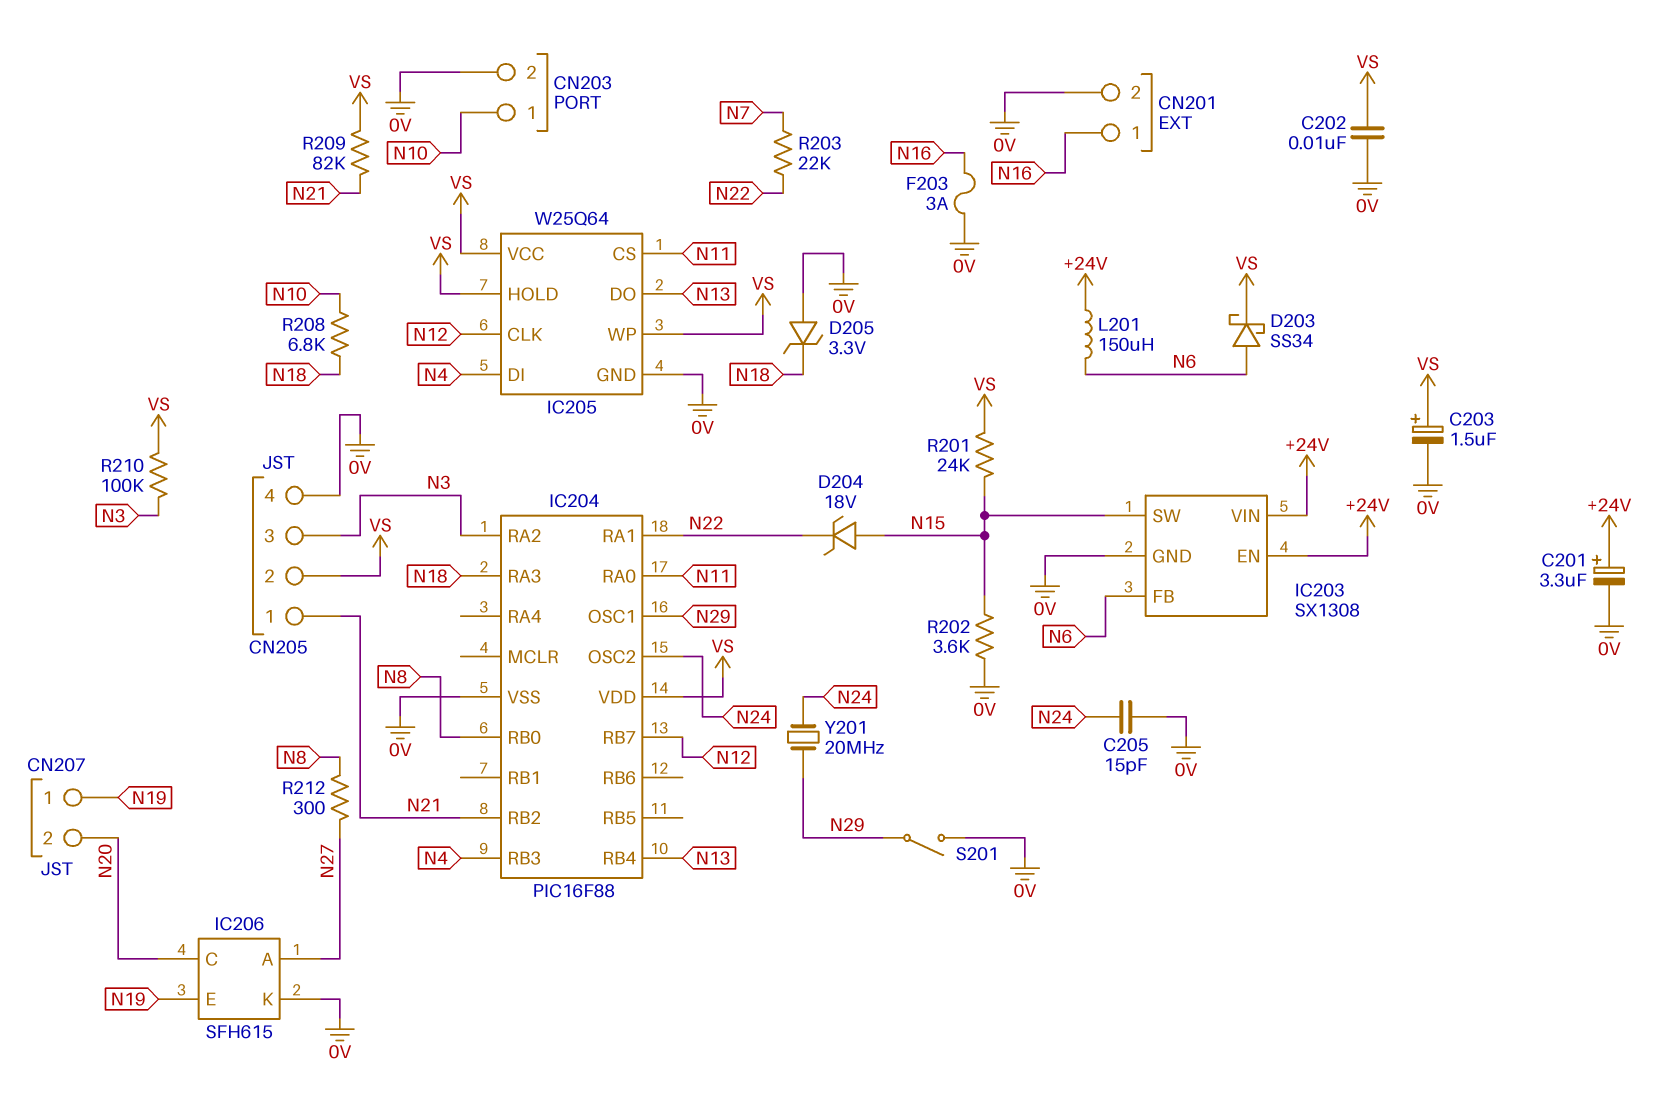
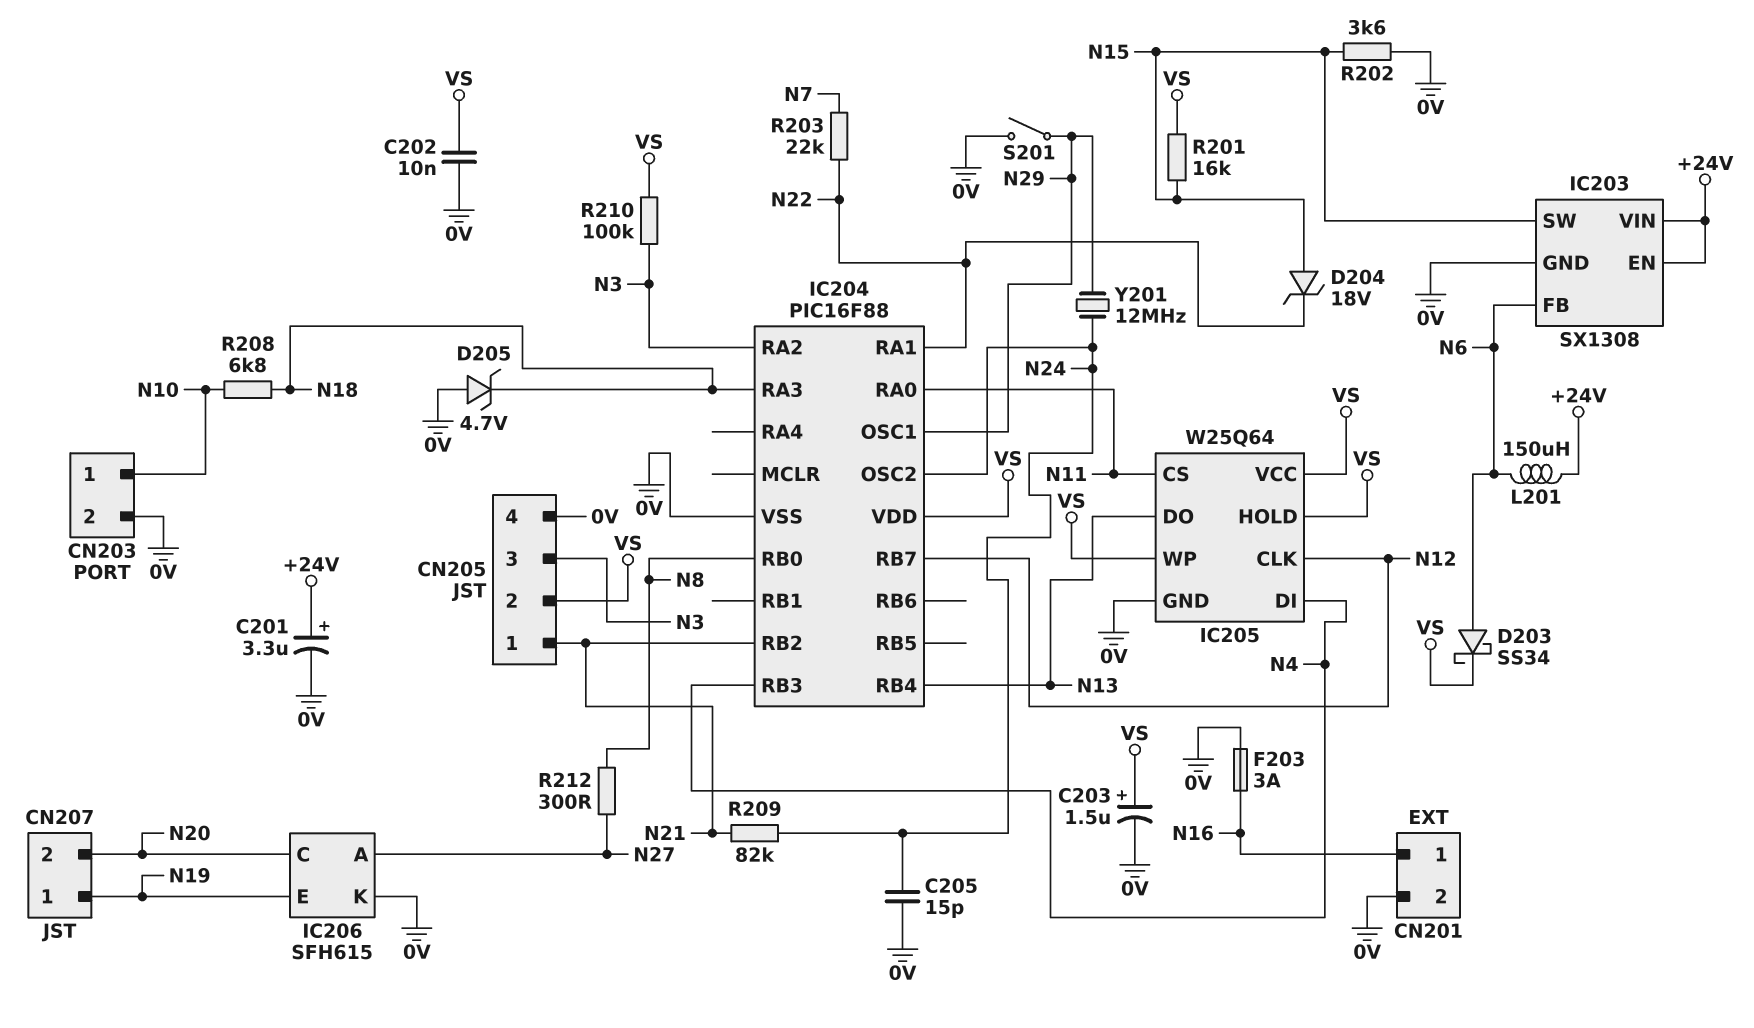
D205: zener 3.3V (A 0V, K N18) -> zener 4.7V (A 0V, K N18)
R201: 24k (N15, VS) -> 16k (N15, VS)
R209: 82k (N21, VS) -> 82k (N21, N24)
Y201: 20MHz (N24, N29) -> 12MHz (N24, N29)

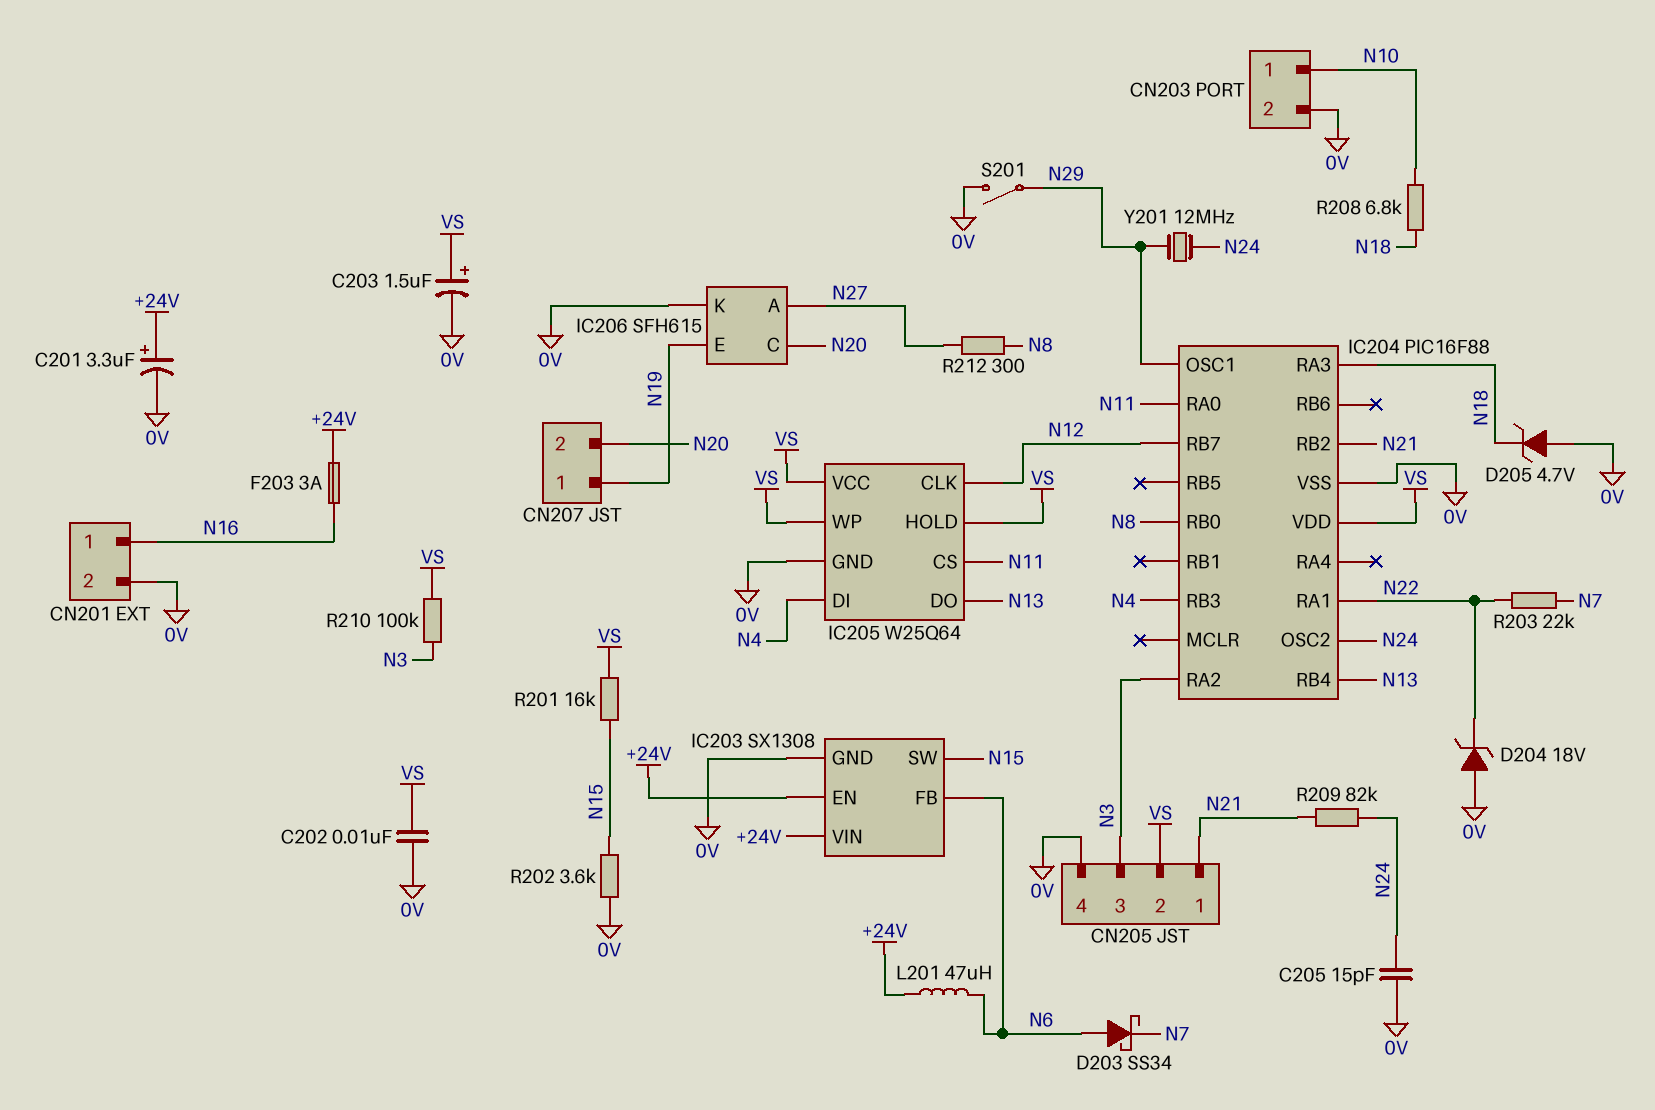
D203: schottky SS34 (A N6, K VS) -> schottky SS34 (A N6, K N7)
D204: zener 18V (A N15, K N22) -> zener 18V (A 0V, K N22)
F203: 3A (0V, N16) -> 3A (+24V, N16)
L201: 150uH (+24V, N6) -> 47uH (+24V, N6)

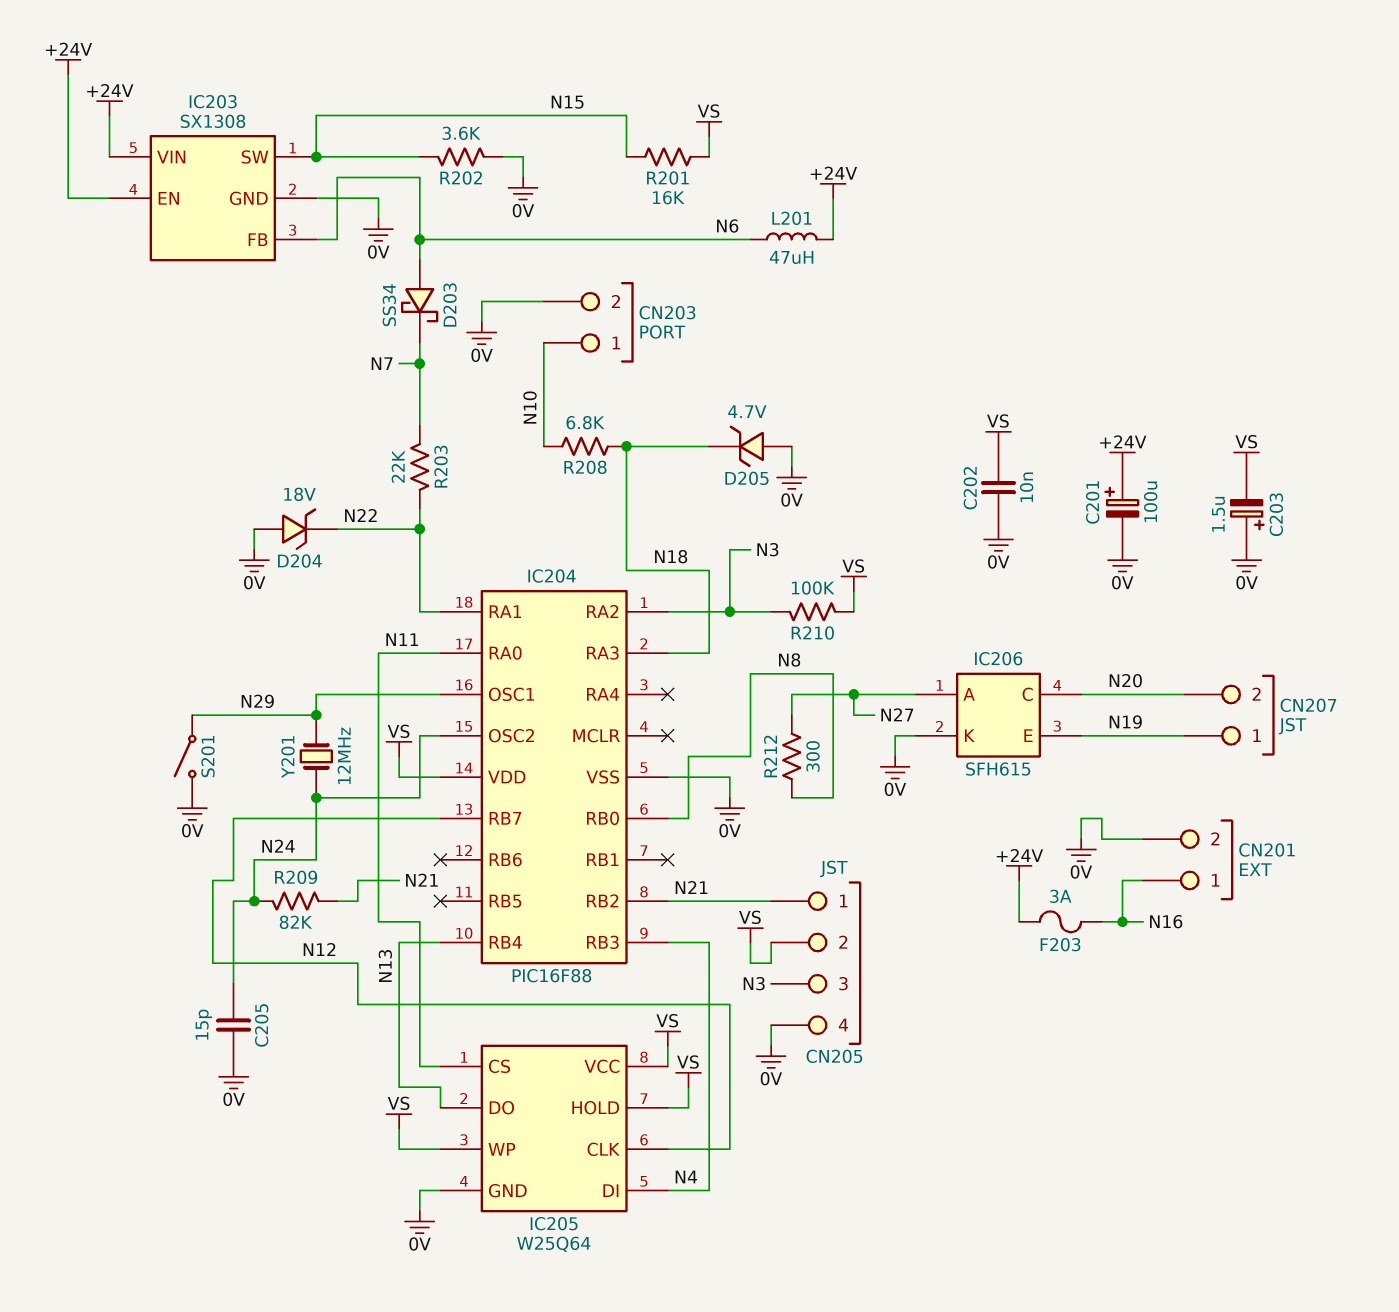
C201: 3.3uF (plus +24V, minus 0V) -> 100uF (plus +24V, minus 0V)
C203: 1.5uF (plus VS, minus 0V) -> 1.5uF (plus 0V, minus VS)

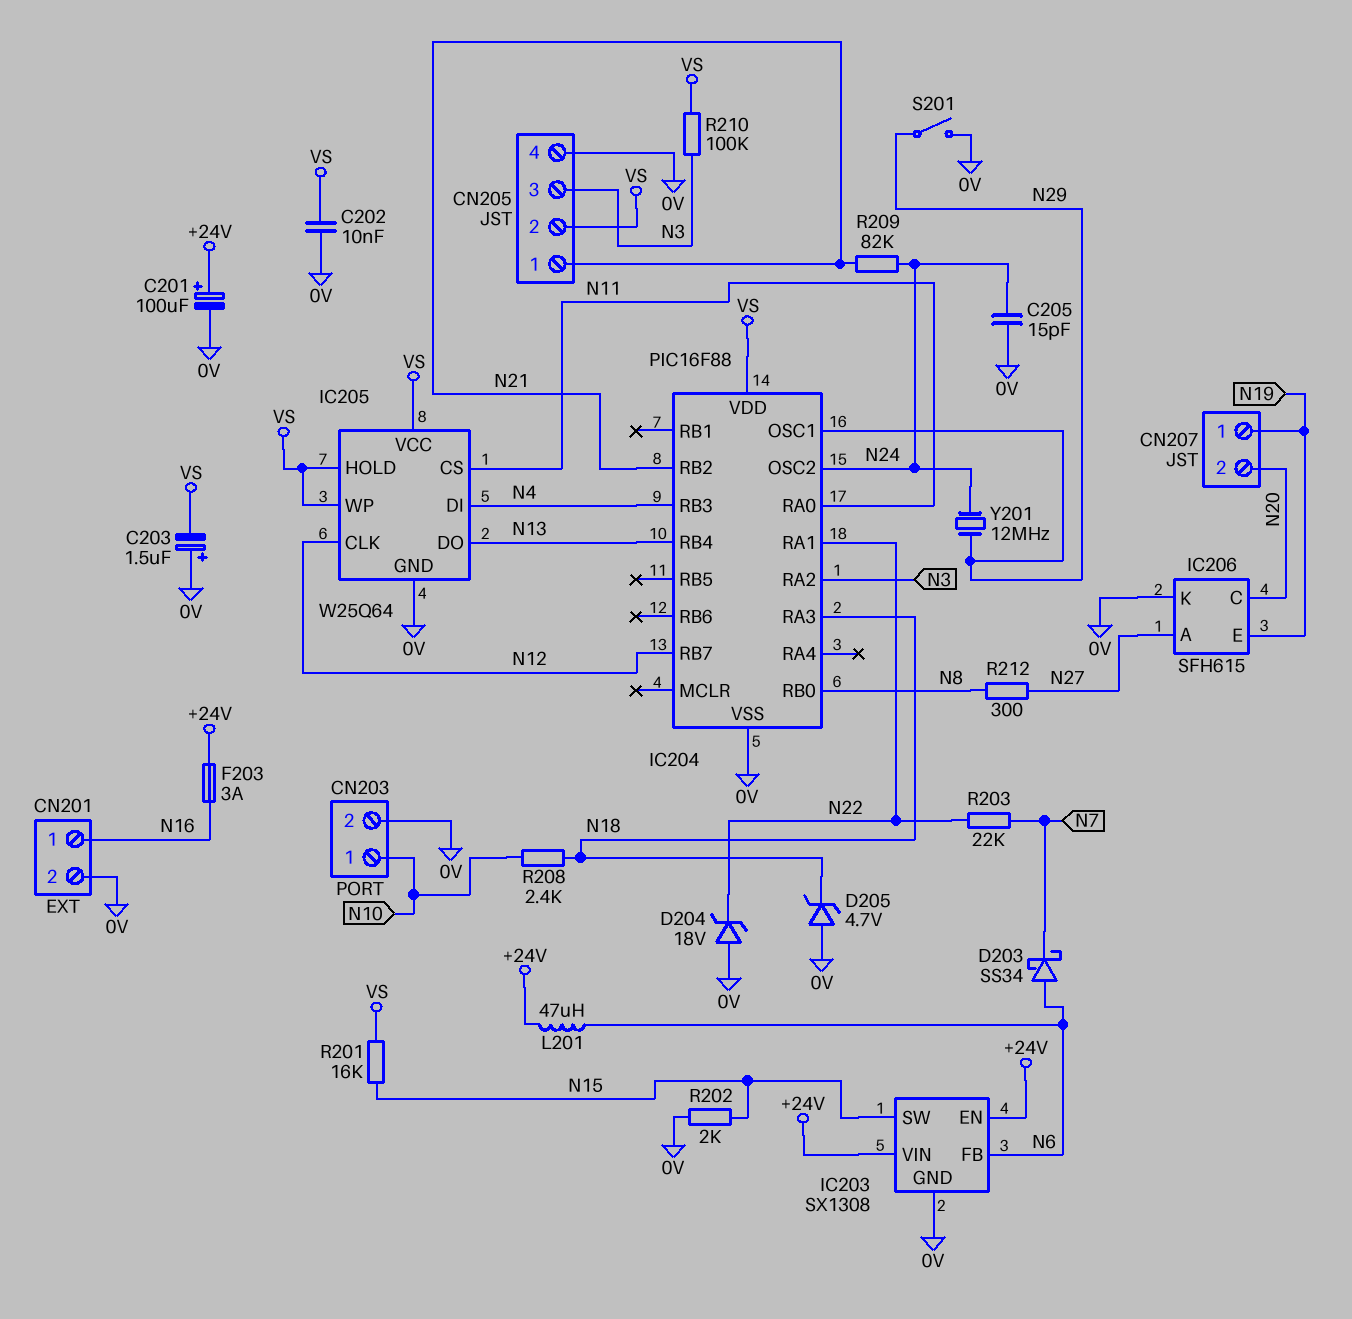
R202: 3.6k (0V, N15) -> 2k (0V, N15)
R208: 6.8k (N10, N18) -> 2.4k (N10, N18)

